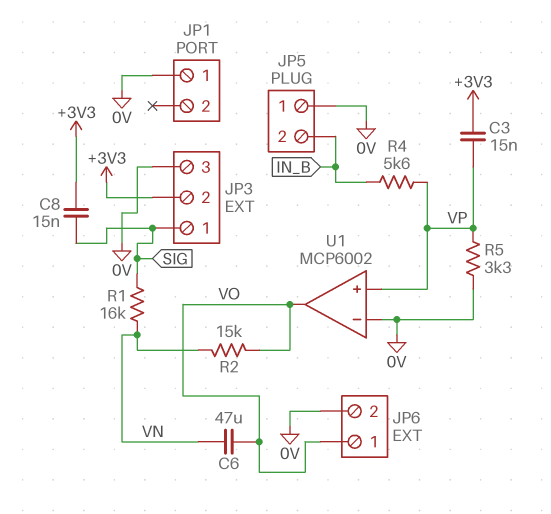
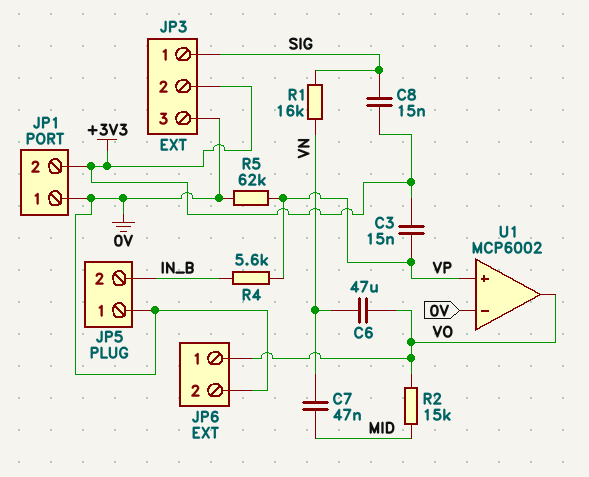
C7: none -> 47nF (MID, VN)
JP1 pin 2: none -> +3V3
R2: 15k (VN, VO) -> 15k (MID, VO)
R5: 3.3k (0V, VP) -> 62k (0V, VP)

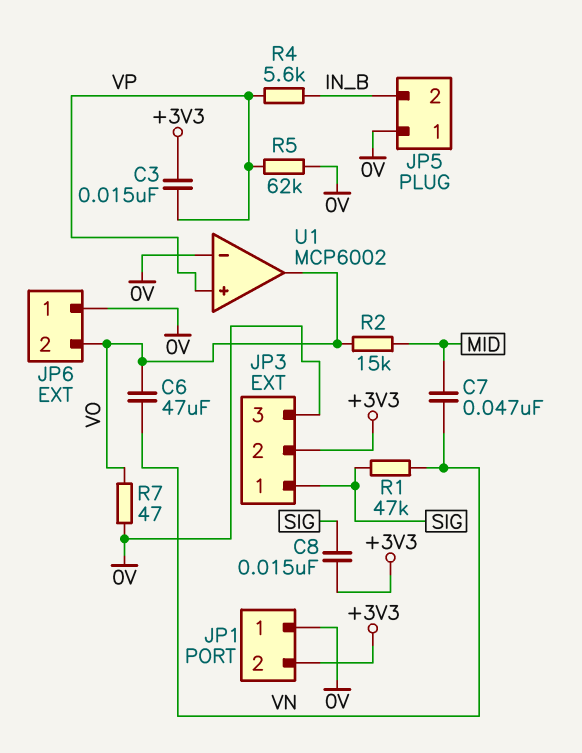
JP6 pin 1: VO -> 0V
JP6 pin 2: 0V -> VO
R1: 16k (SIG, VN) -> 47k (SIG, VN)
R7: none -> 47 (0V, VO)

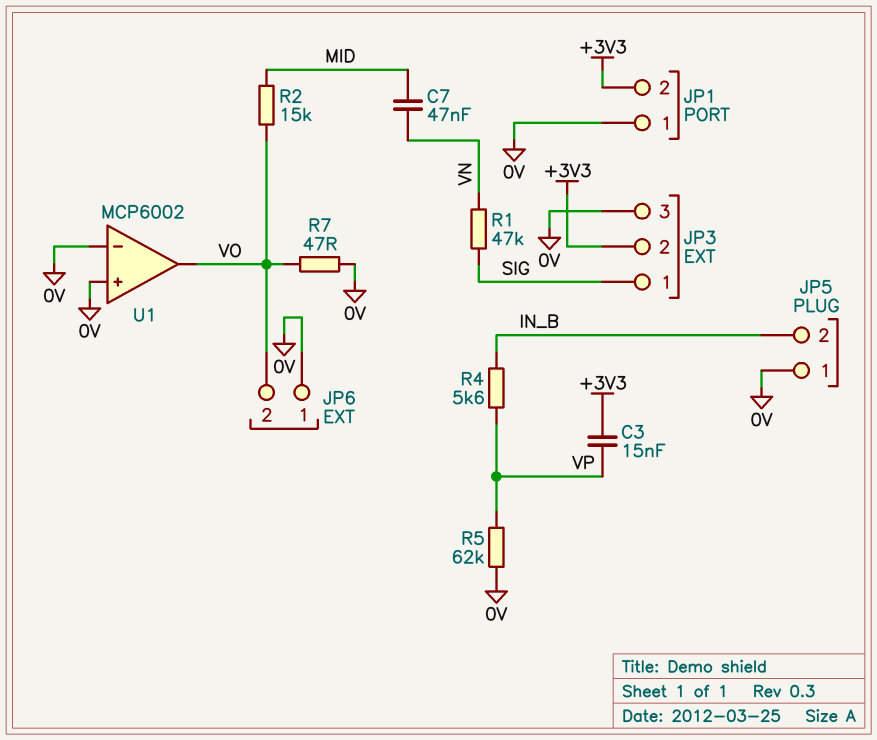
C6: 47uF (VN, VO) -> none
C8: 15nF (+3V3, SIG) -> none
U1 pin in+: VP -> 0V

